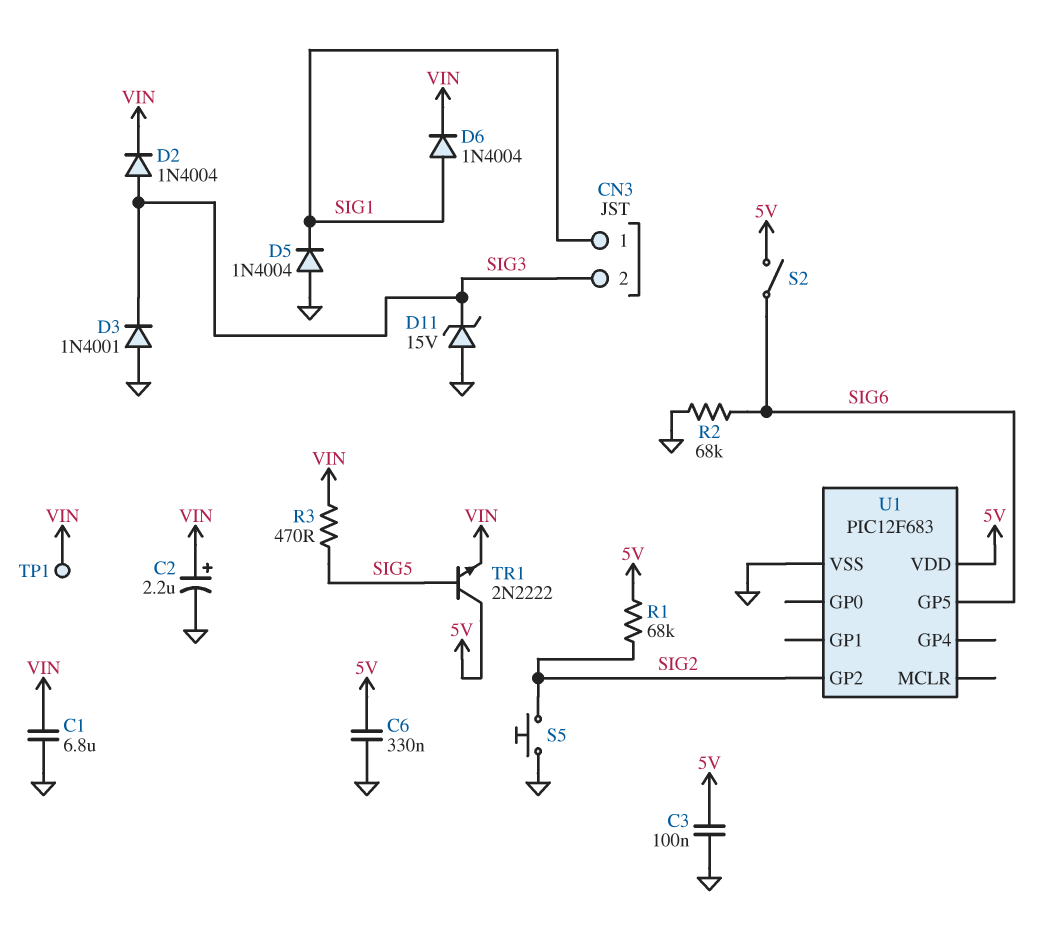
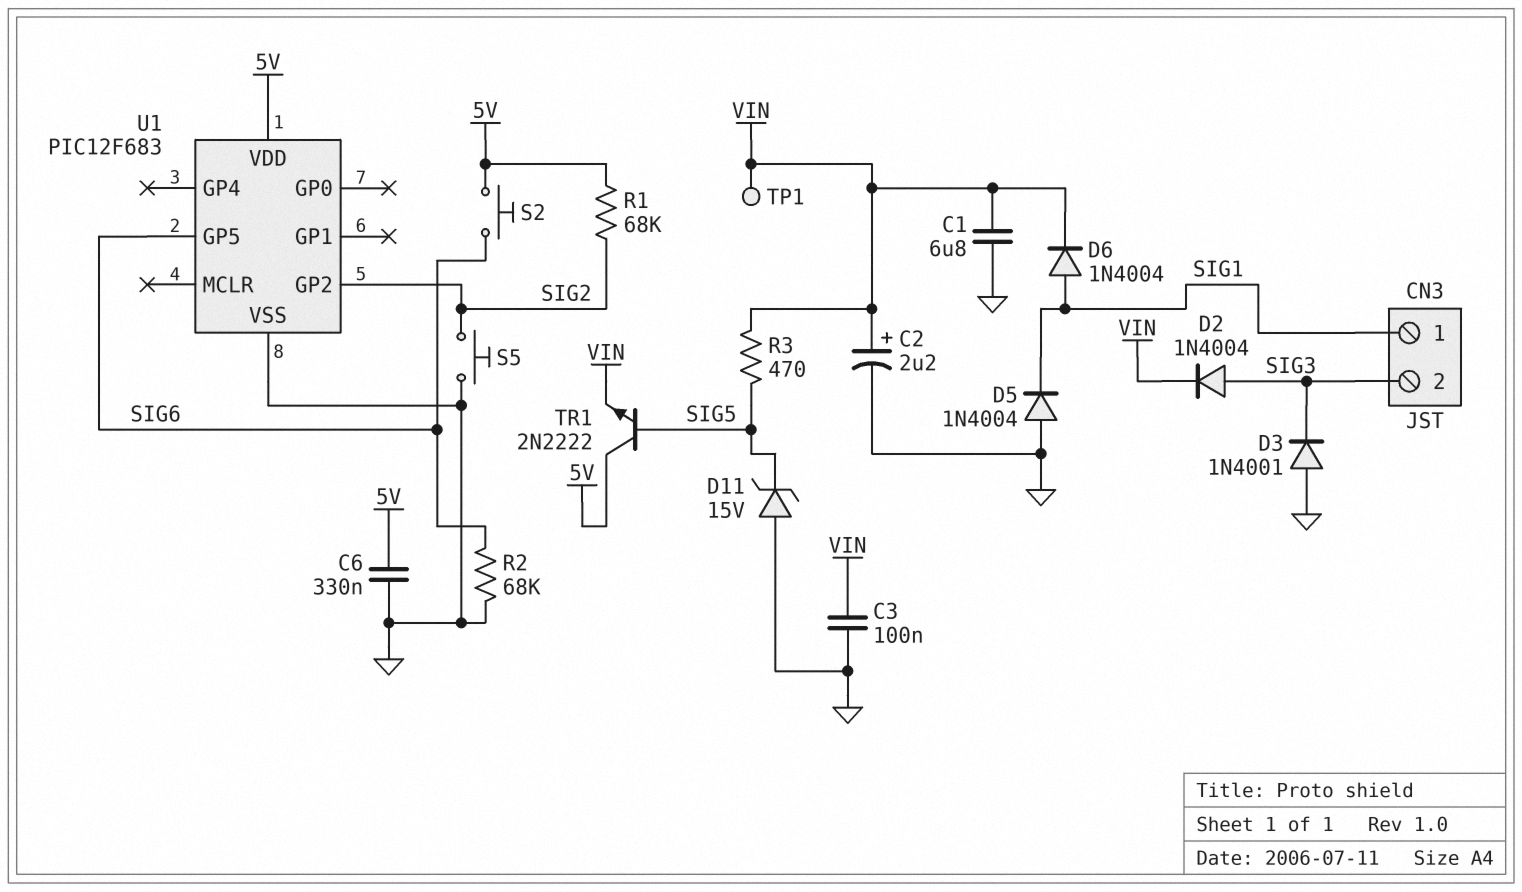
C3: 100nF (5V, GND) -> 100nF (GND, VIN)
D11: zener 15V (A GND, K SIG3) -> zener 15V (A GND, K SIG5)
S2: switch (5V, SIG6) -> button (5V, SIG6)

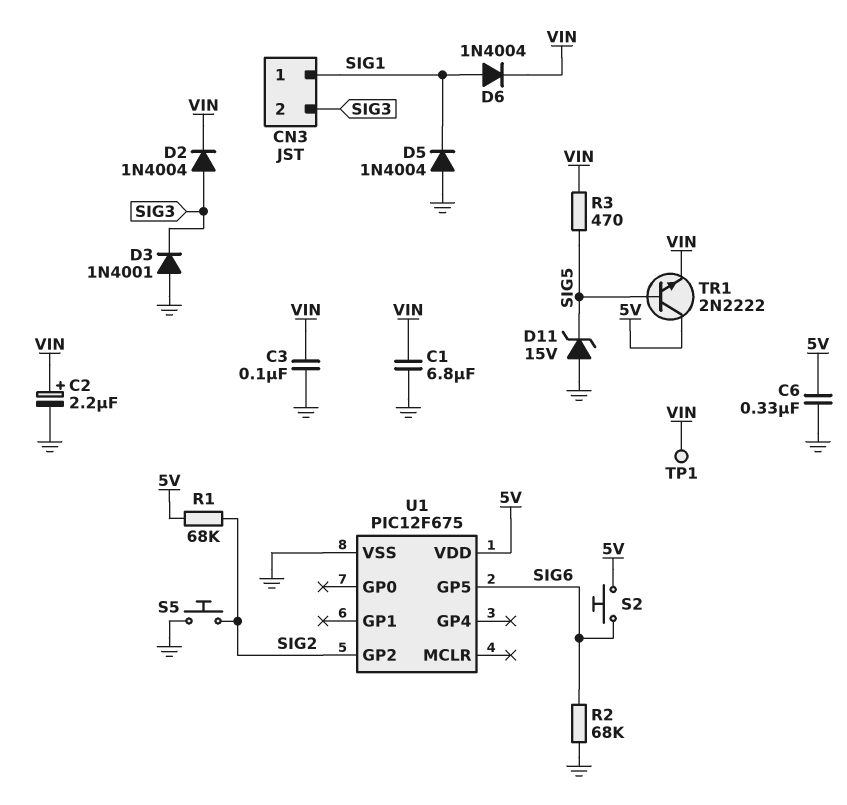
U1: PIC12F683 -> PIC12F675

